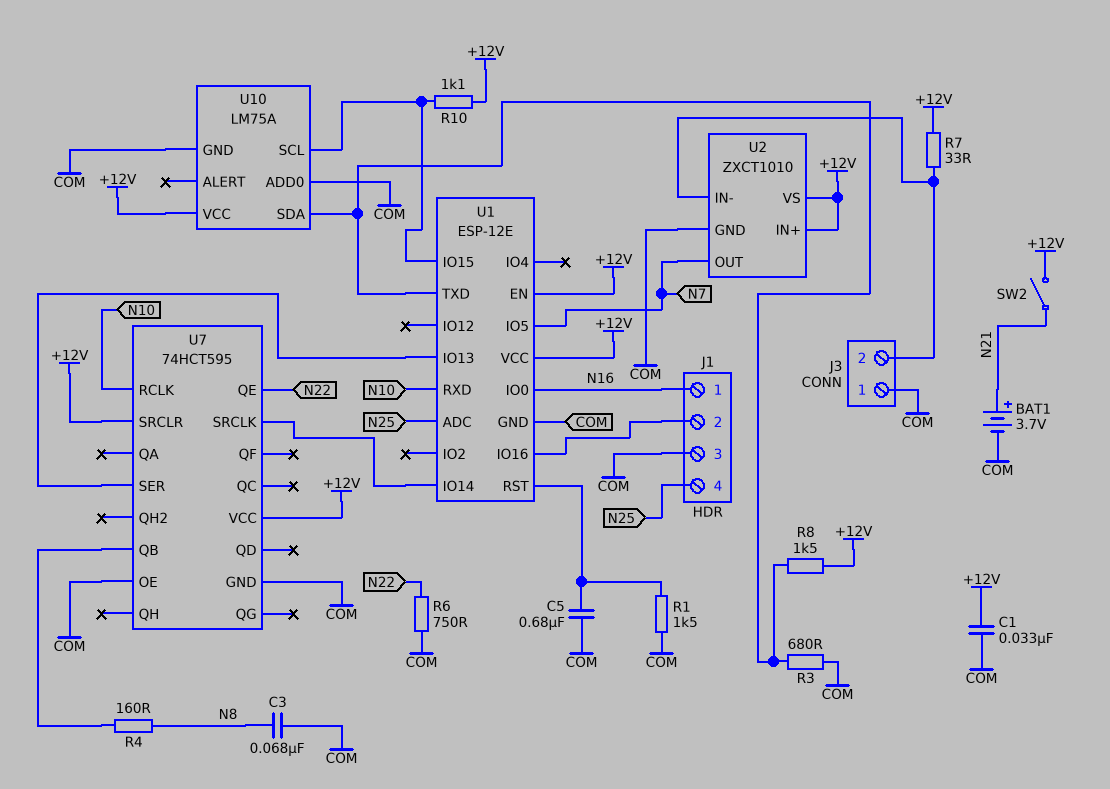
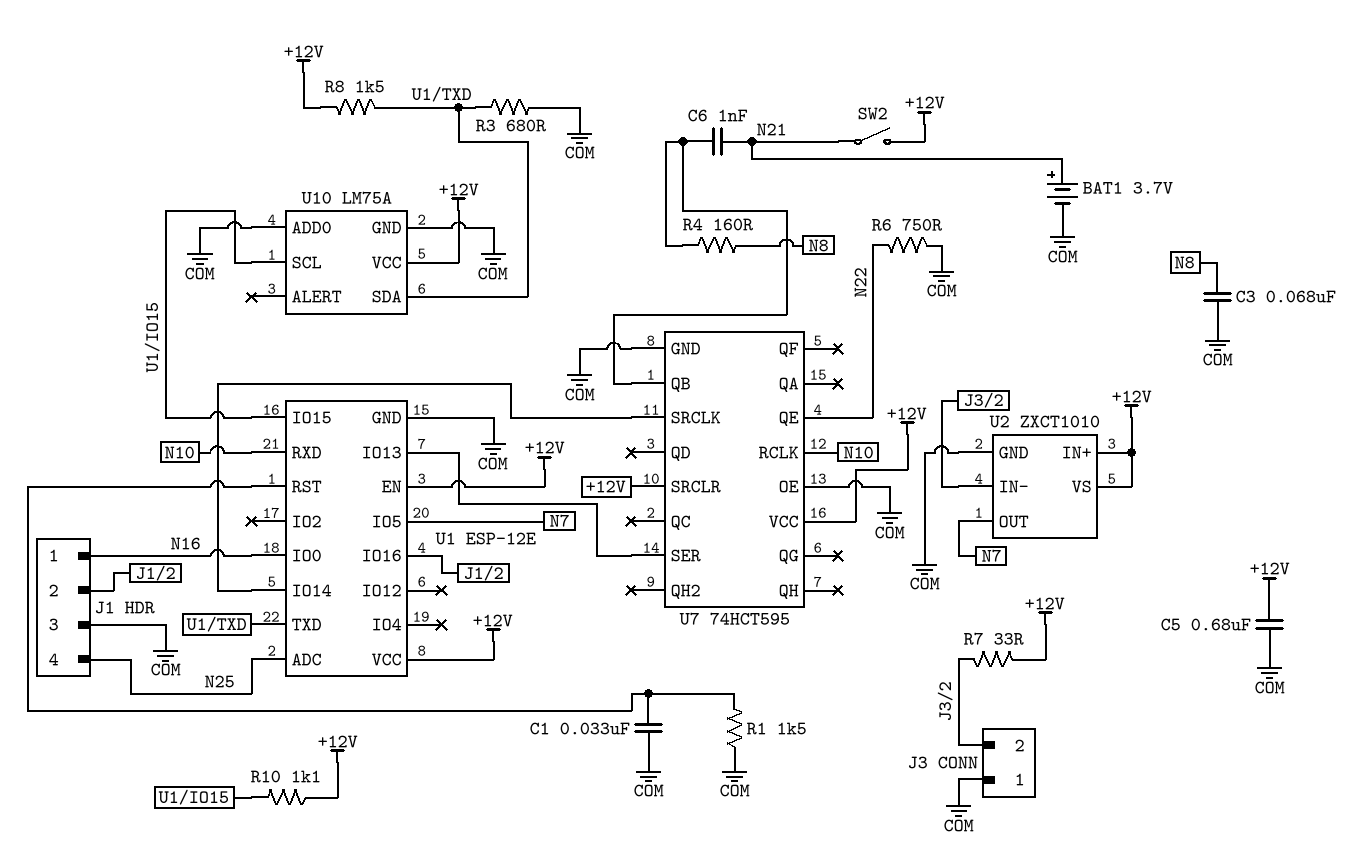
C1: 33nF (+12V, COM) -> 33nF (COM, U1/RST)
C5: 680nF (COM, U1/RST) -> 680nF (+12V, COM)
C6: none -> 1nF (N21, U7/QB)

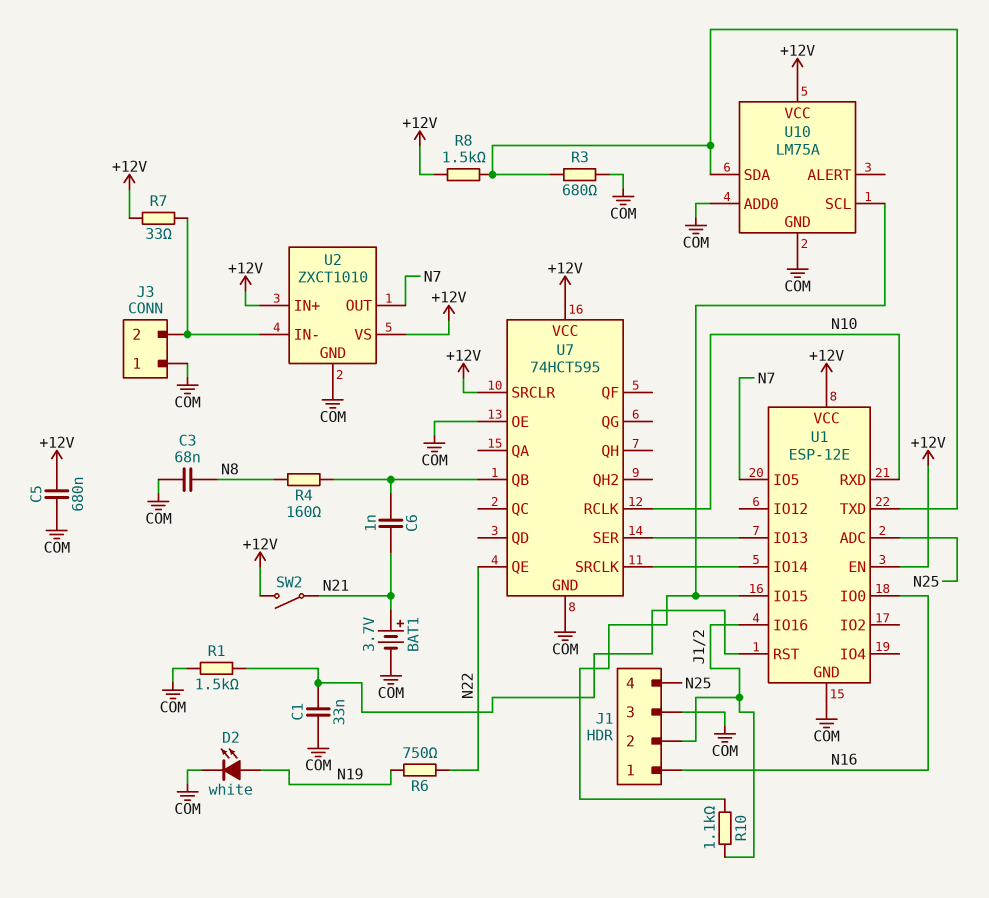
D2: none -> LED white (A N19, K COM)
R6: 750 (COM, N22) -> 750 (N19, N22)
R10: 1.1k (+12V, U1/IO15) -> 1.1k (J1/2, U1/IO15)

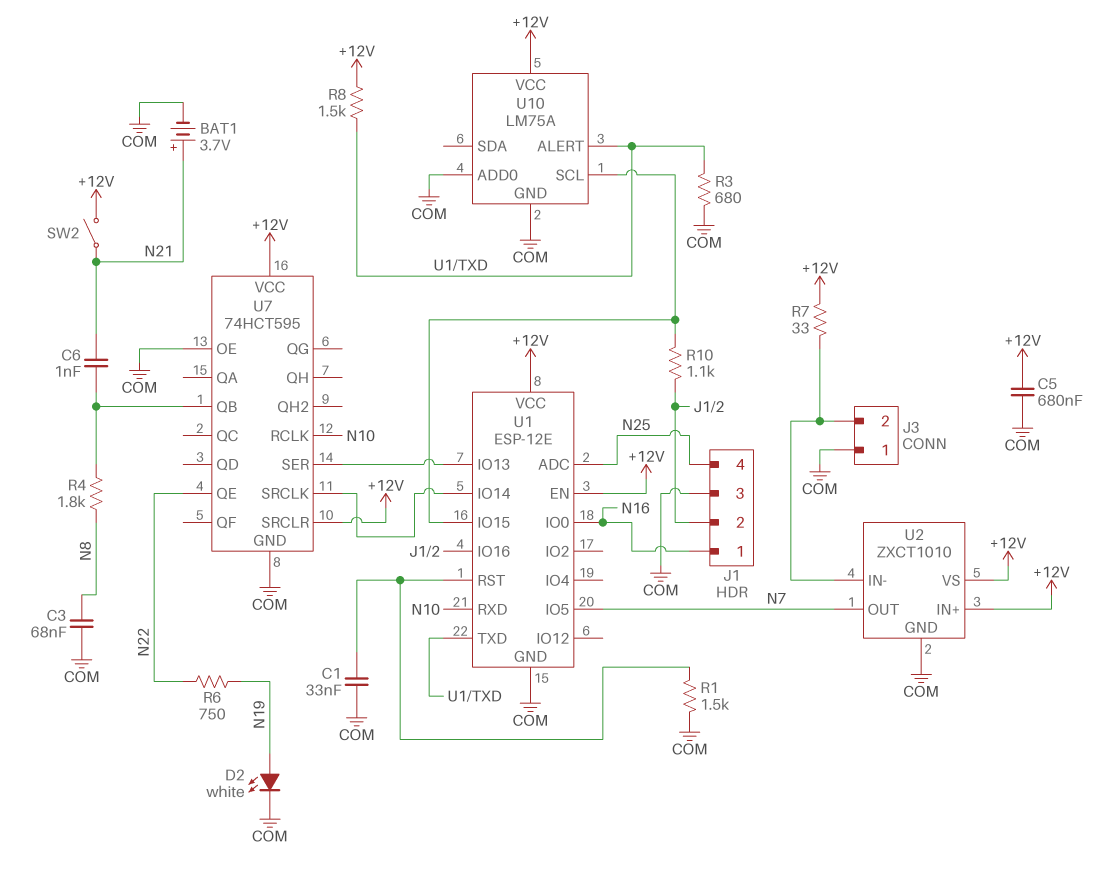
R4: 160 (N8, U7/QB) -> 1.8k (N8, U7/QB)
U10 pin ALERT: none -> U1/TXD
U10 pin SDA: U1/TXD -> none

